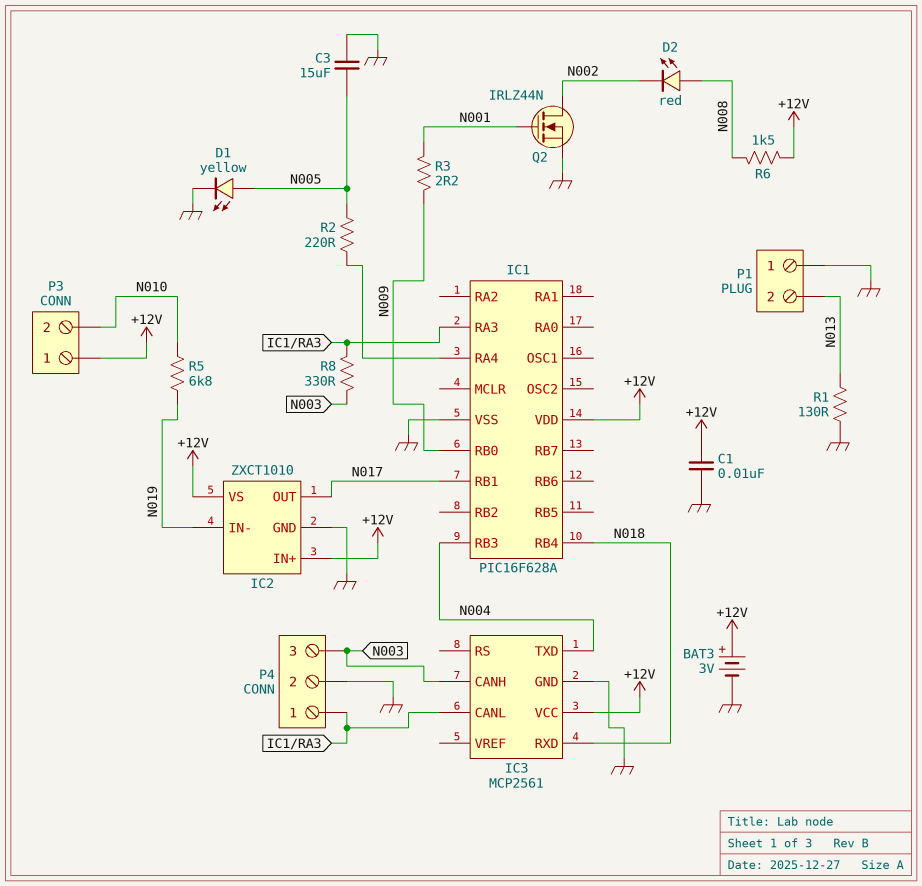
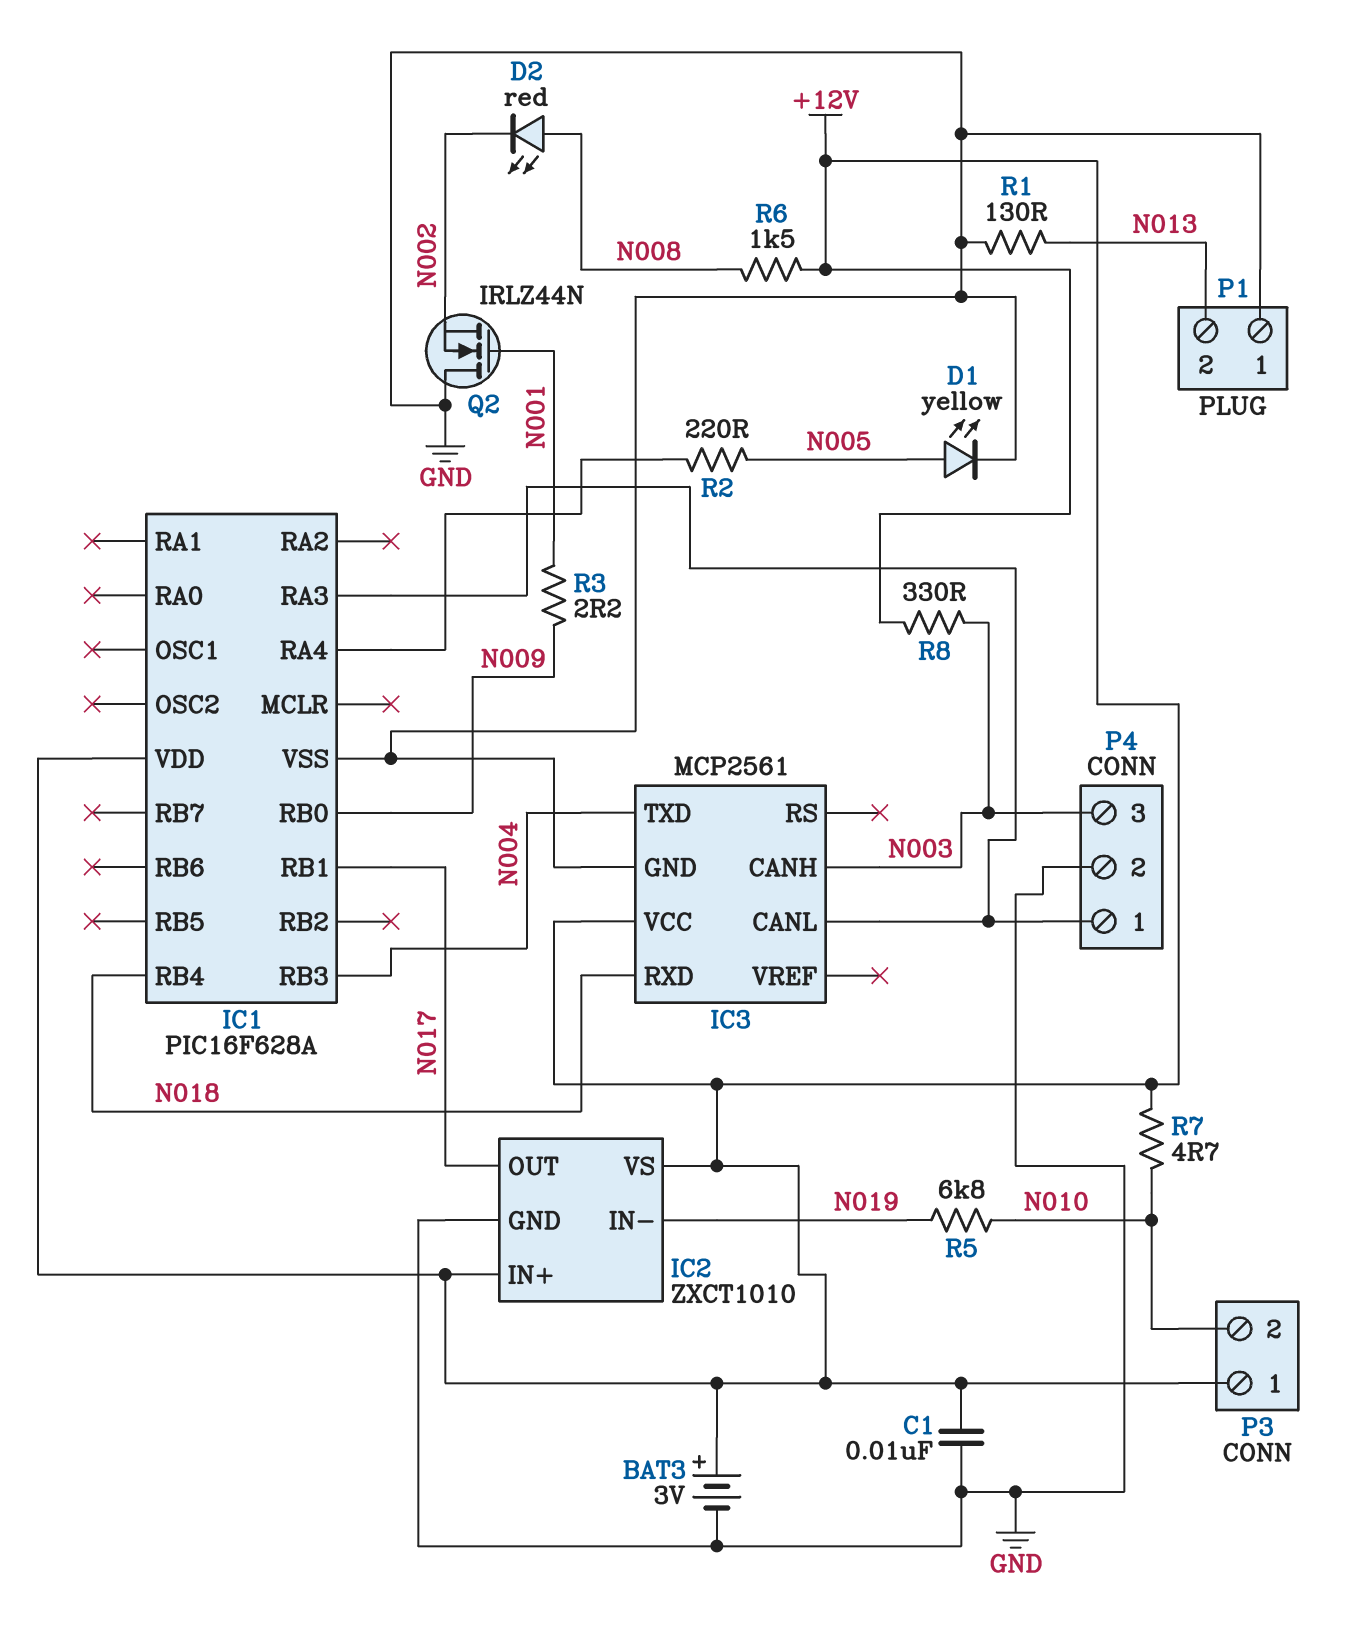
C3: 15uF (GND, N005) -> none
Q2: NMOS IRLZ44N (G N001, D N002, S GND) -> NMOS IRLZ44N (G N001, D GND, S N002)
R7: none -> 4.7 (+12V, N010)
R8: 330 (IC1/RA3, N003) -> 330 (+12V, N003)

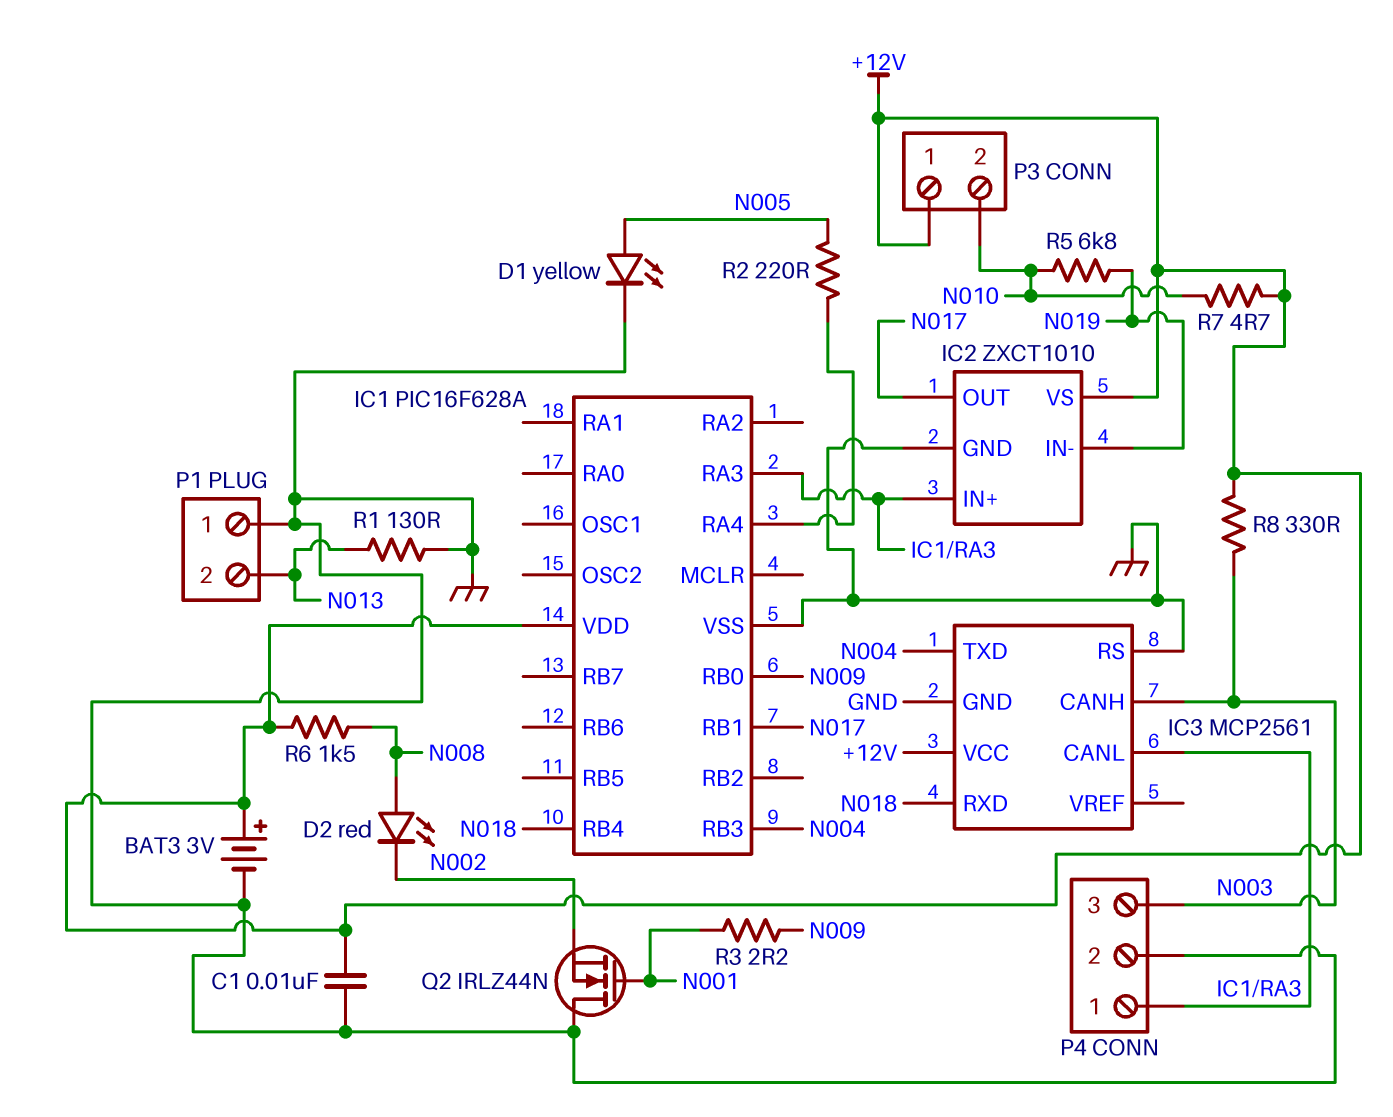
IC2 pin IN+: +12V -> IC1/RA3
IC3 pin RS: none -> GND

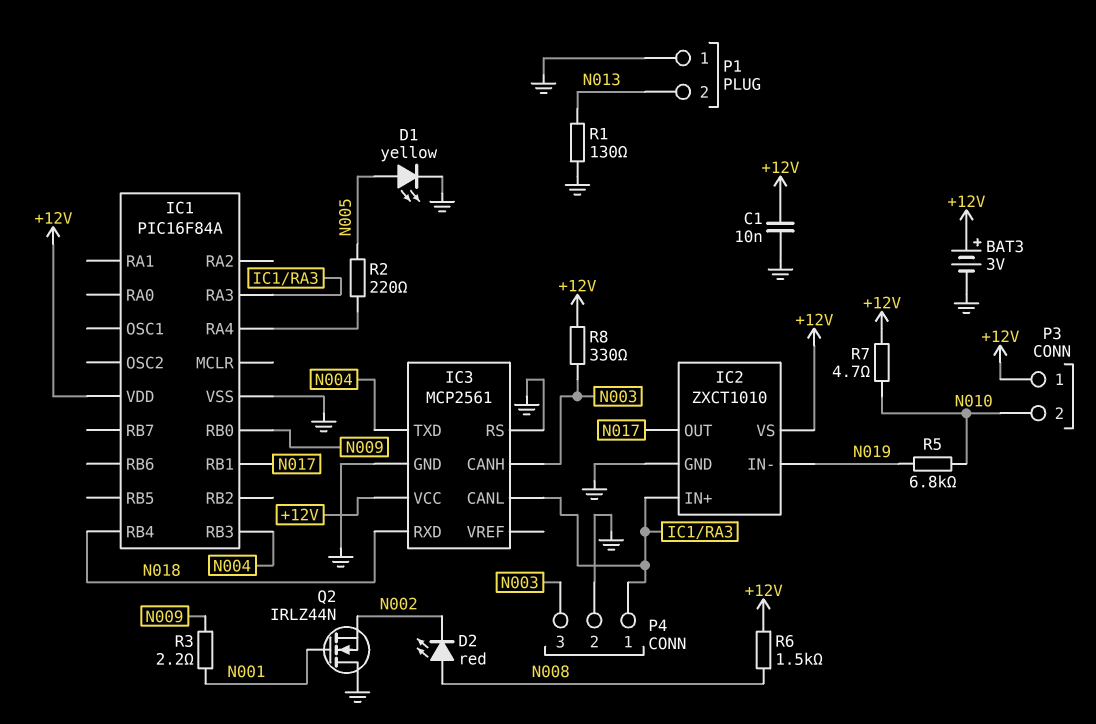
IC1: PIC16F628A -> PIC16F84A

